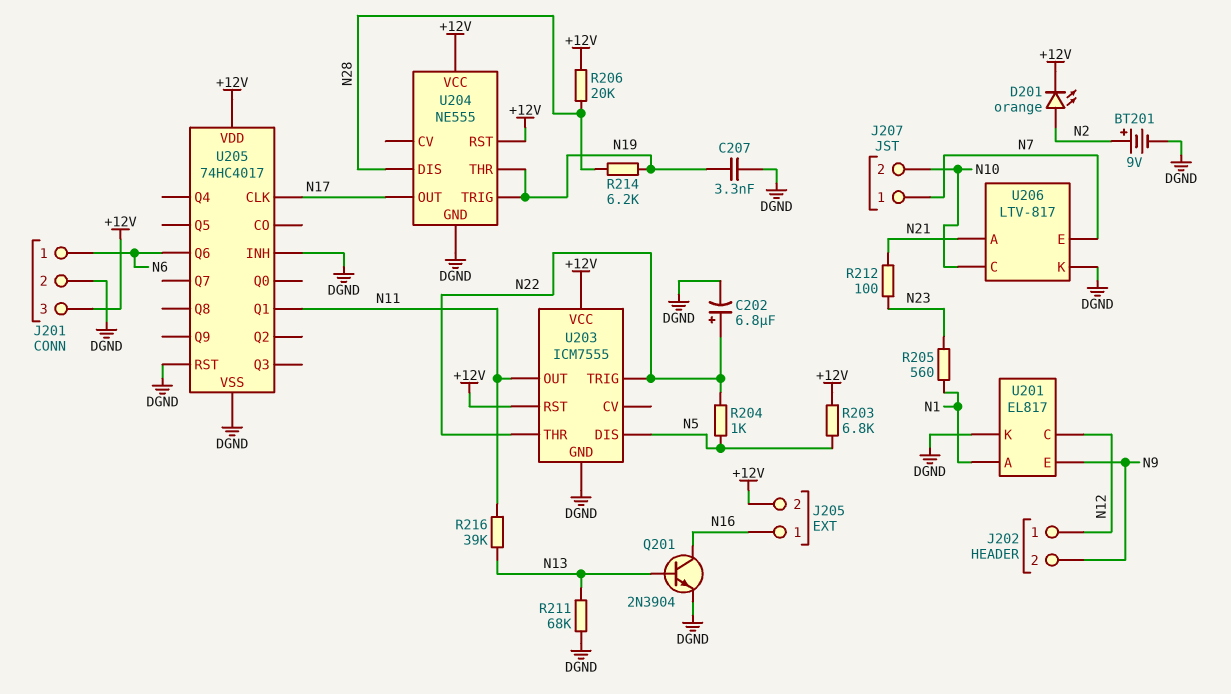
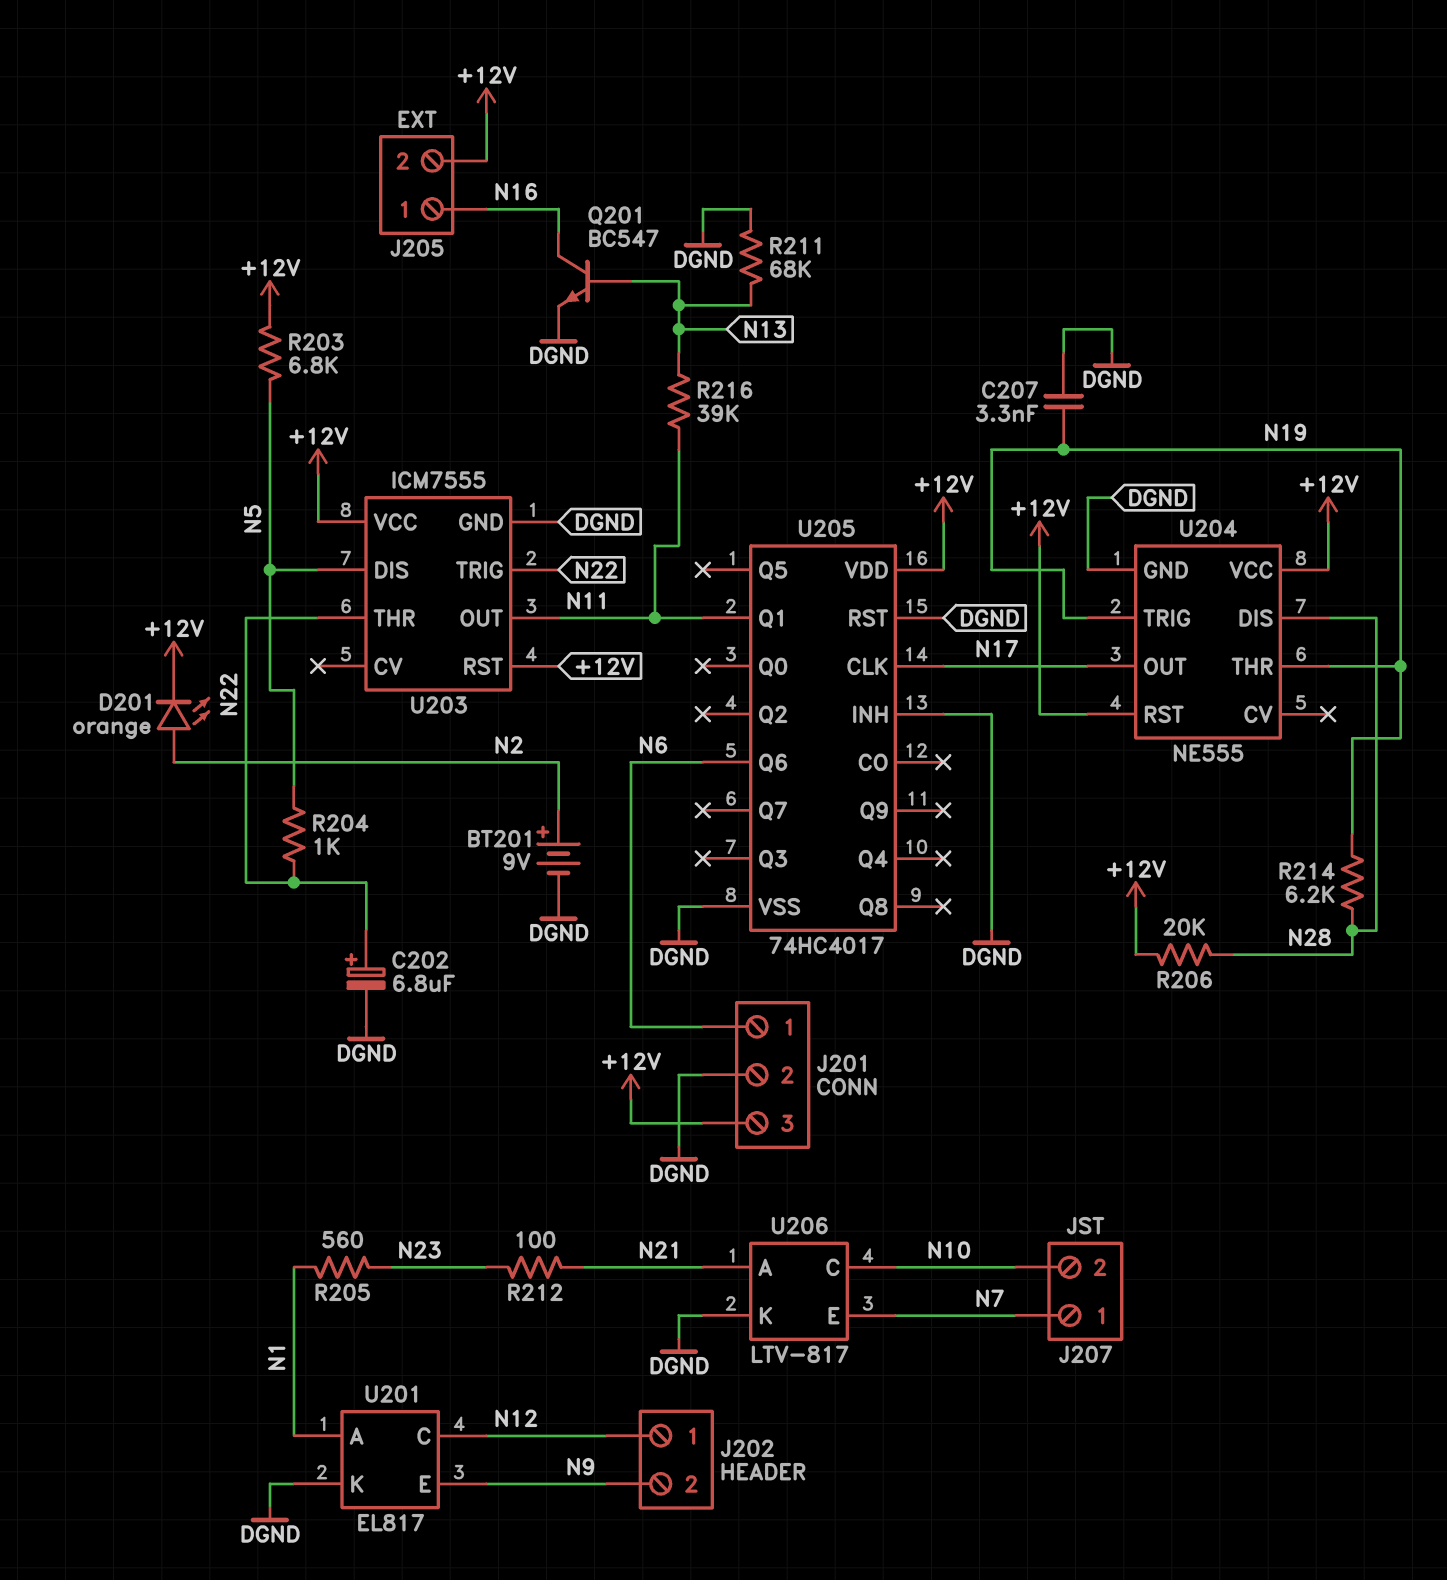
Q201: NPN 2N3904 (B N13, C N16, E DGND) -> NPN BC547 (B N13, C N16, E DGND)

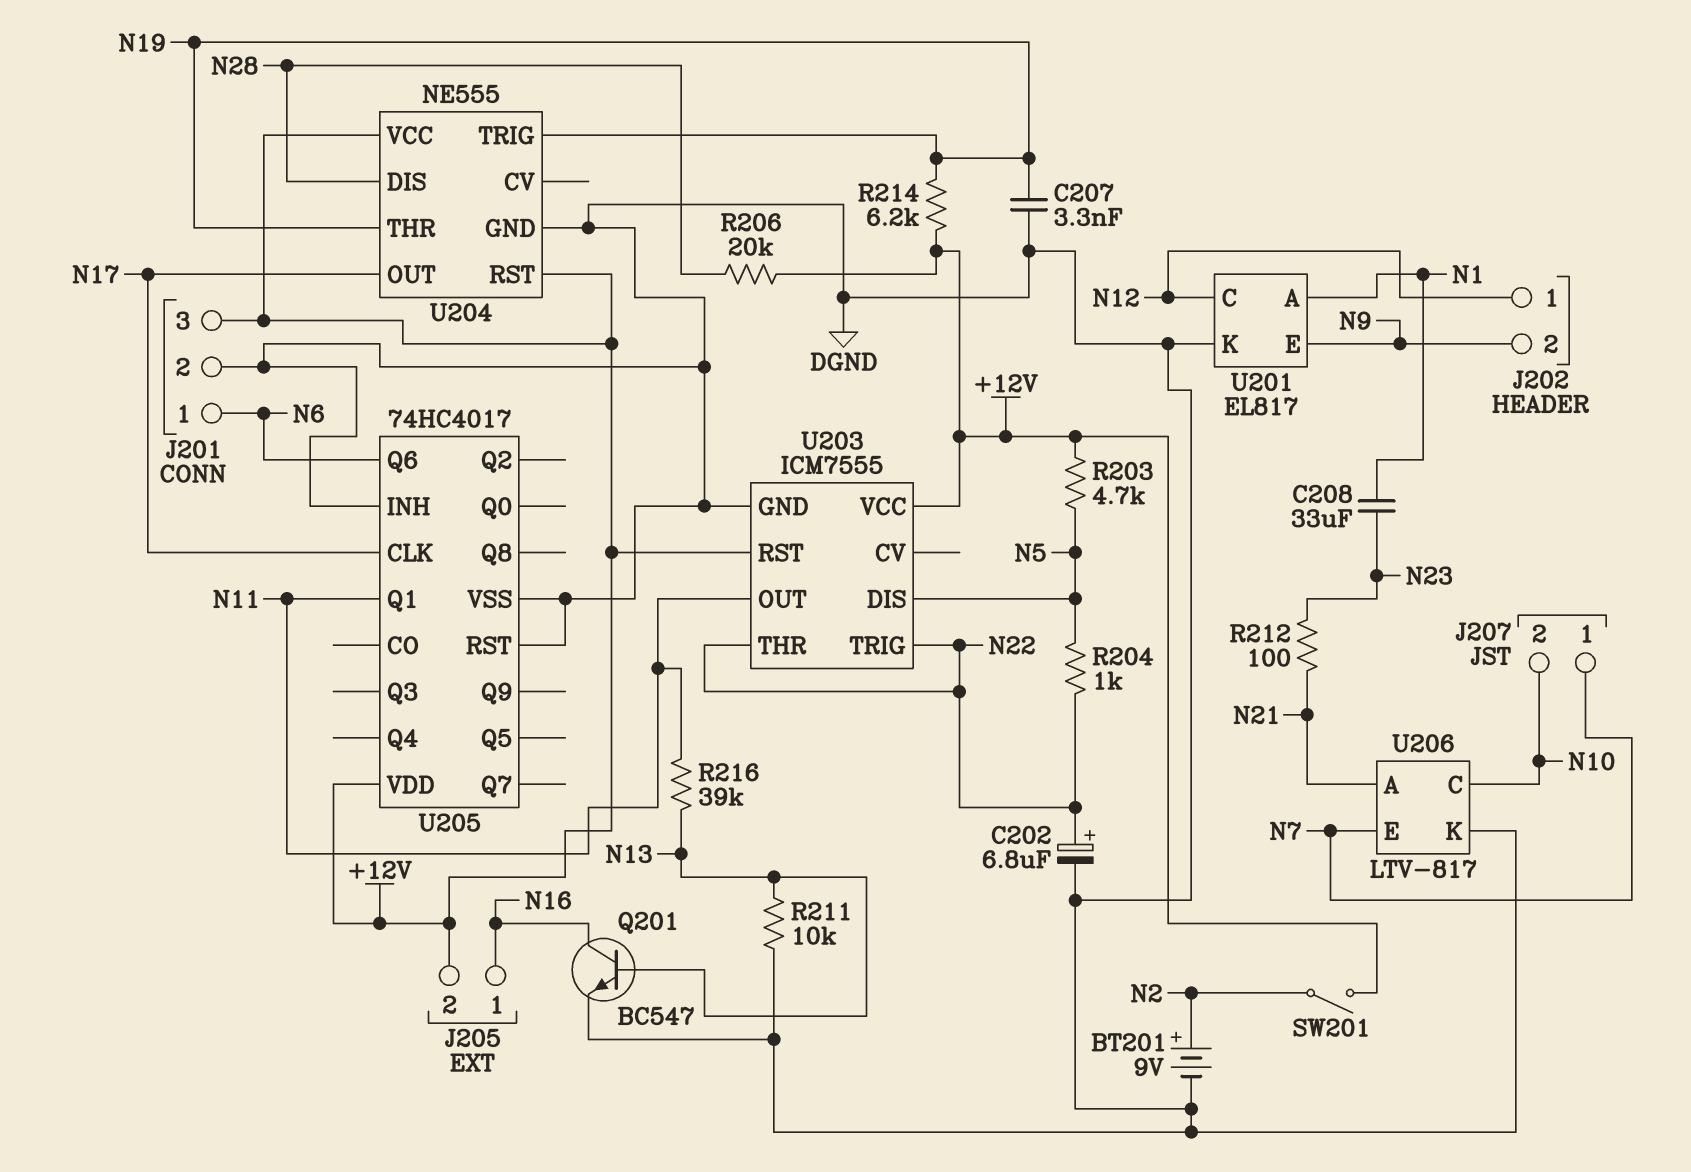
C208: none -> 33uF (N1, N23)
D201: LED orange (A N2, K +12V) -> none
R203: 6.8k (+12V, N5) -> 4.7k (+12V, N5)
R205: 560 (N1, N23) -> none
R211: 68k (DGND, N13) -> 10k (DGND, N13)
R214: 6.2k (N19, N28) -> 6.2k (+12V, N19)
SW201: none -> switch (+12V, N2)

